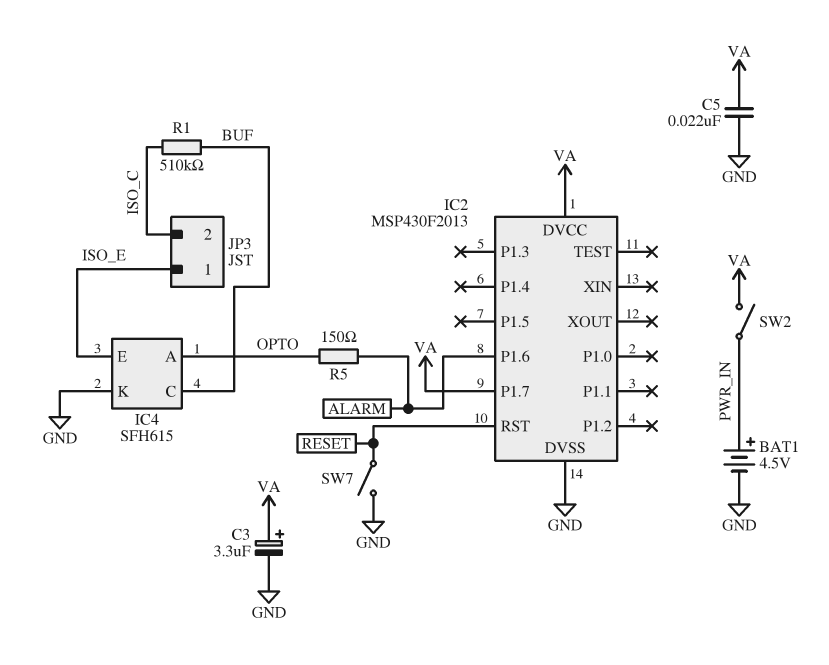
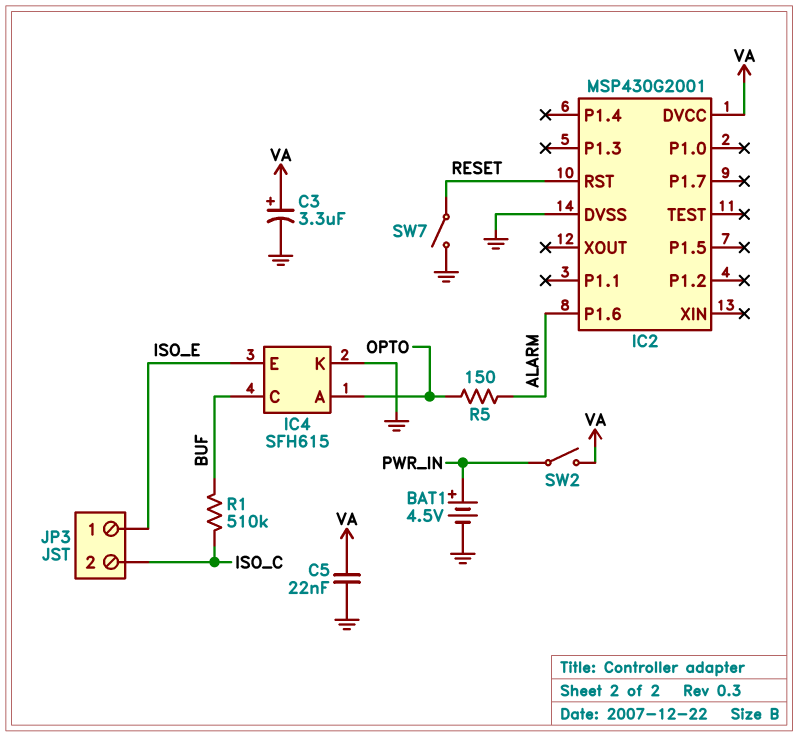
IC2: MSP430F2013 -> MSP430G2001
IC2 pin P1.7: VA -> none

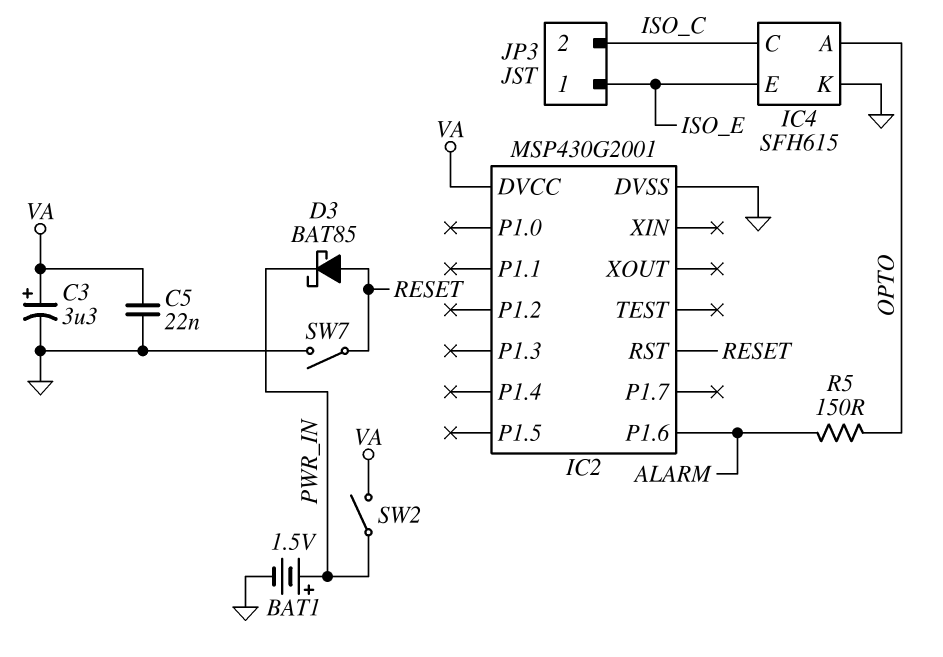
BAT1: 4.5V (plus PWR_IN, minus GND) -> 1.5V (plus PWR_IN, minus GND)
D3: none -> schottky BAT85 (A RESET, K PWR_IN)
IC4 pin C: BUF -> ISO_C
R1: 510k (BUF, ISO_C) -> none

